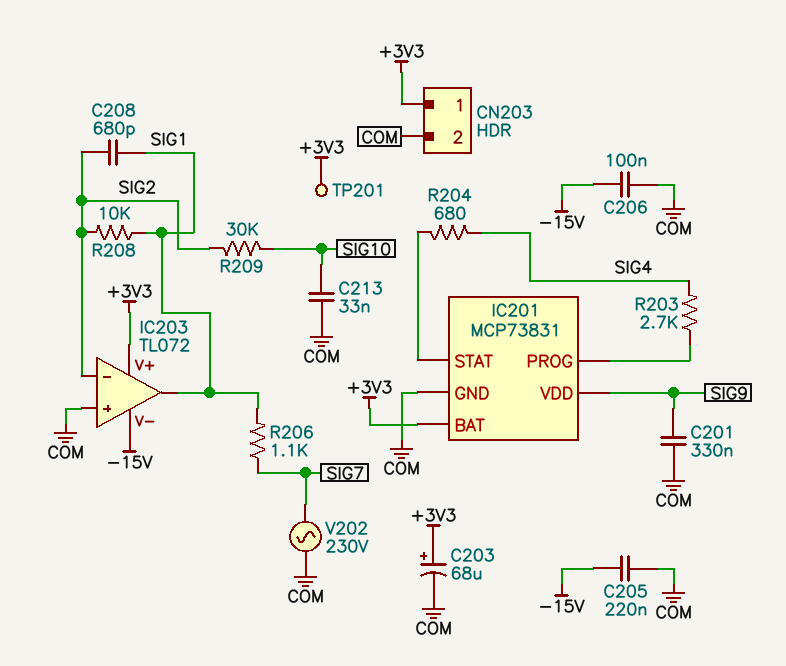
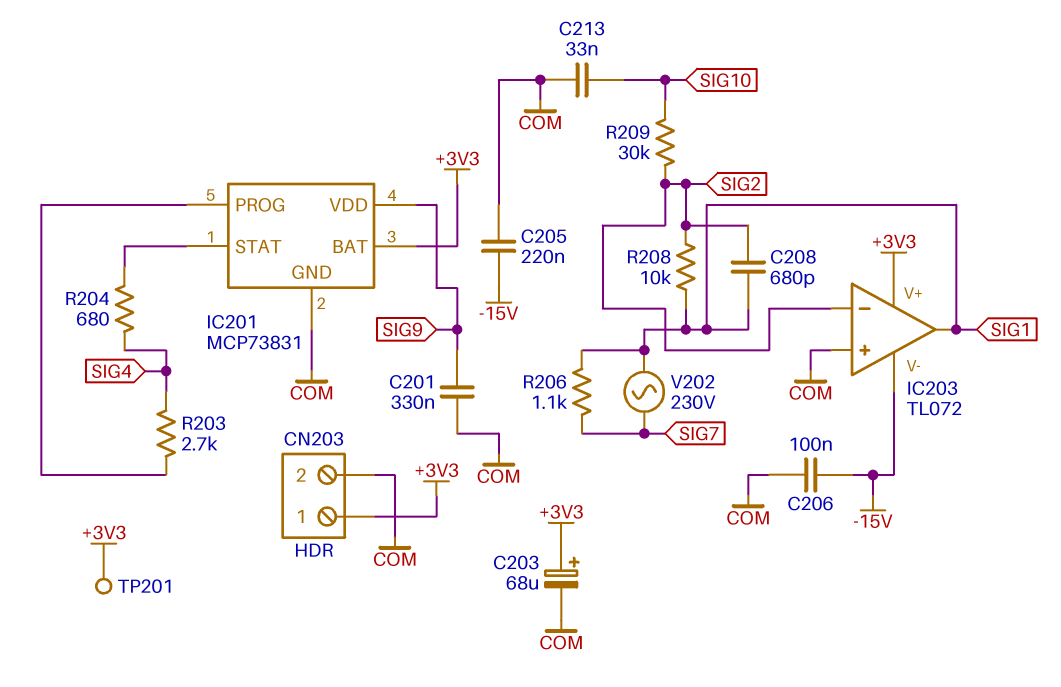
V202: AC 230V (COM, SIG7) -> AC 230V (SIG1, SIG7)

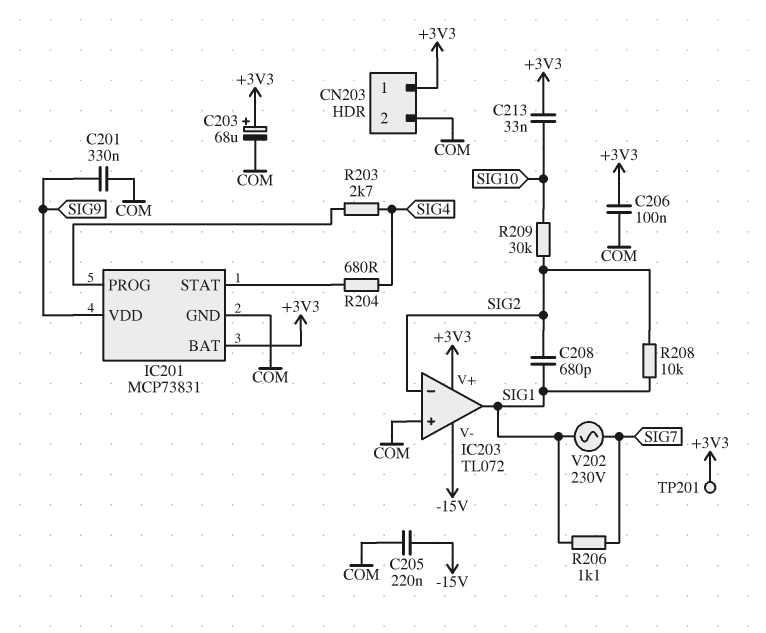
C206: 100nF (-15V, COM) -> 100nF (+3V3, COM)
C213: 33nF (COM, SIG10) -> 33nF (+3V3, SIG10)

